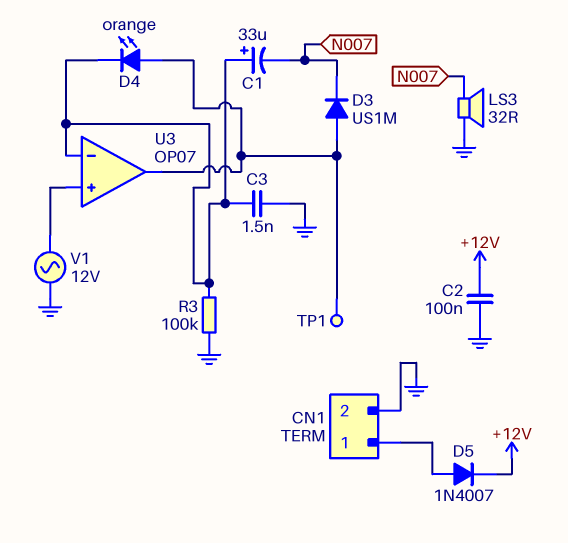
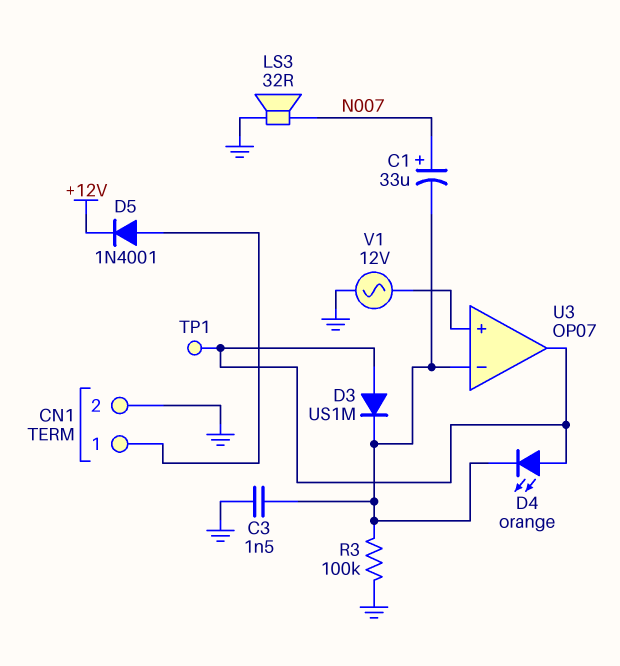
C1: 33uF (plus U3/in-, minus N007) -> 33uF (plus N007, minus U3/in-)
C2: 100nF (+12V, GND) -> none
D3: diode US1M (A U3/out, K N007) -> diode US1M (A U3/out, K U3/in-)
D5: diode 1N4007 (A CN1/1, K +12V) -> diode 1N4001 (A CN1/1, K +12V)

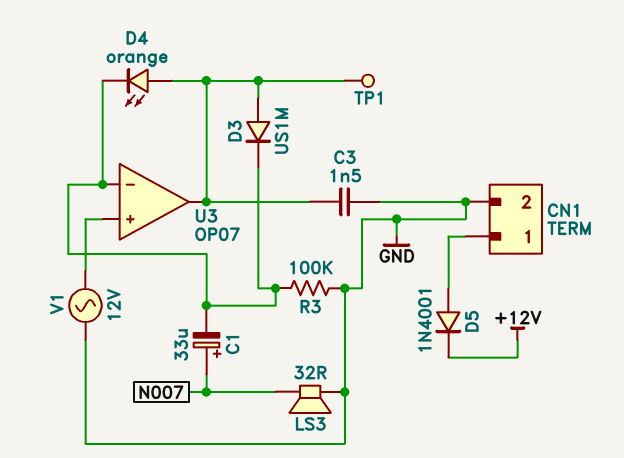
C3: 1.5nF (GND, U3/in-) -> 1.5nF (GND, U3/out)

